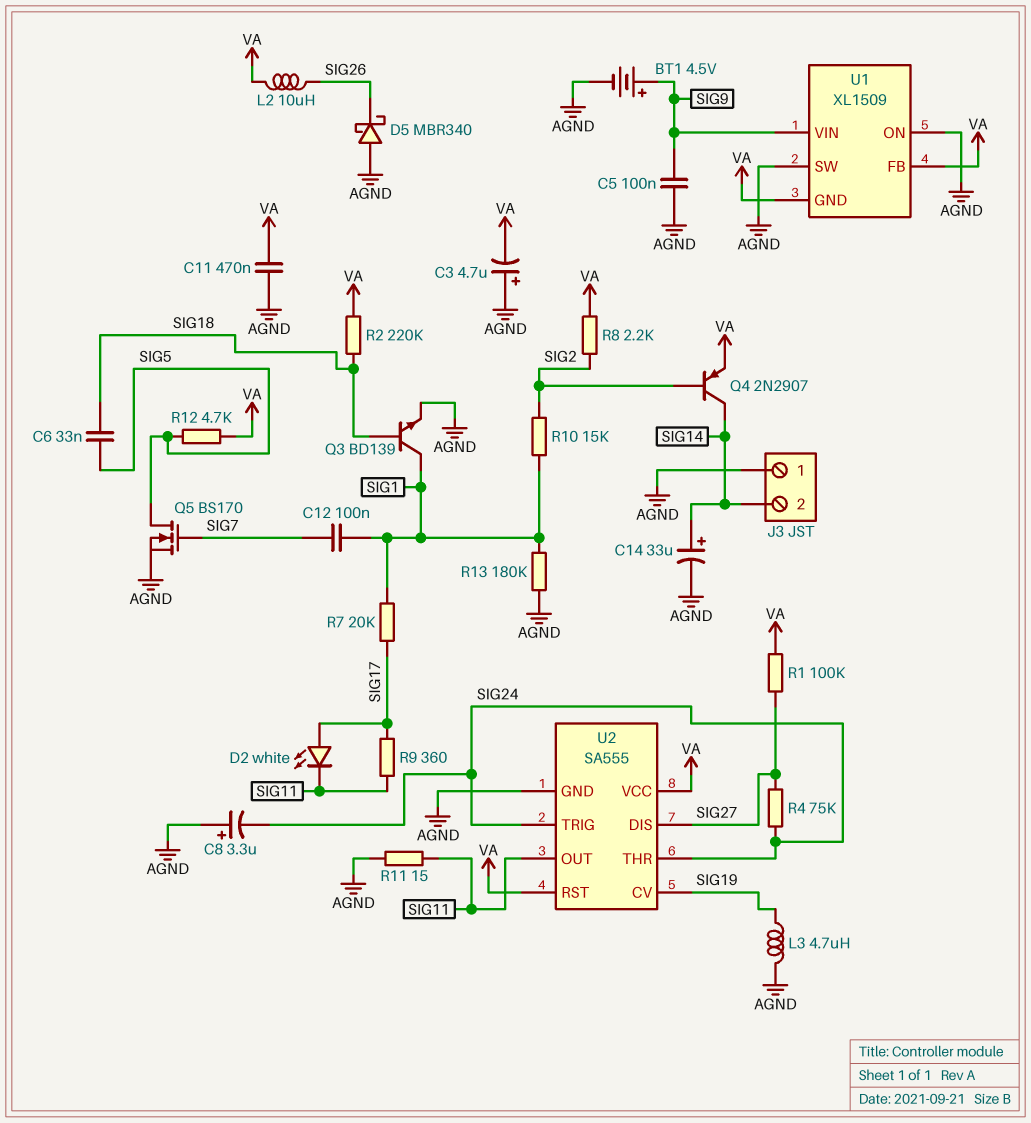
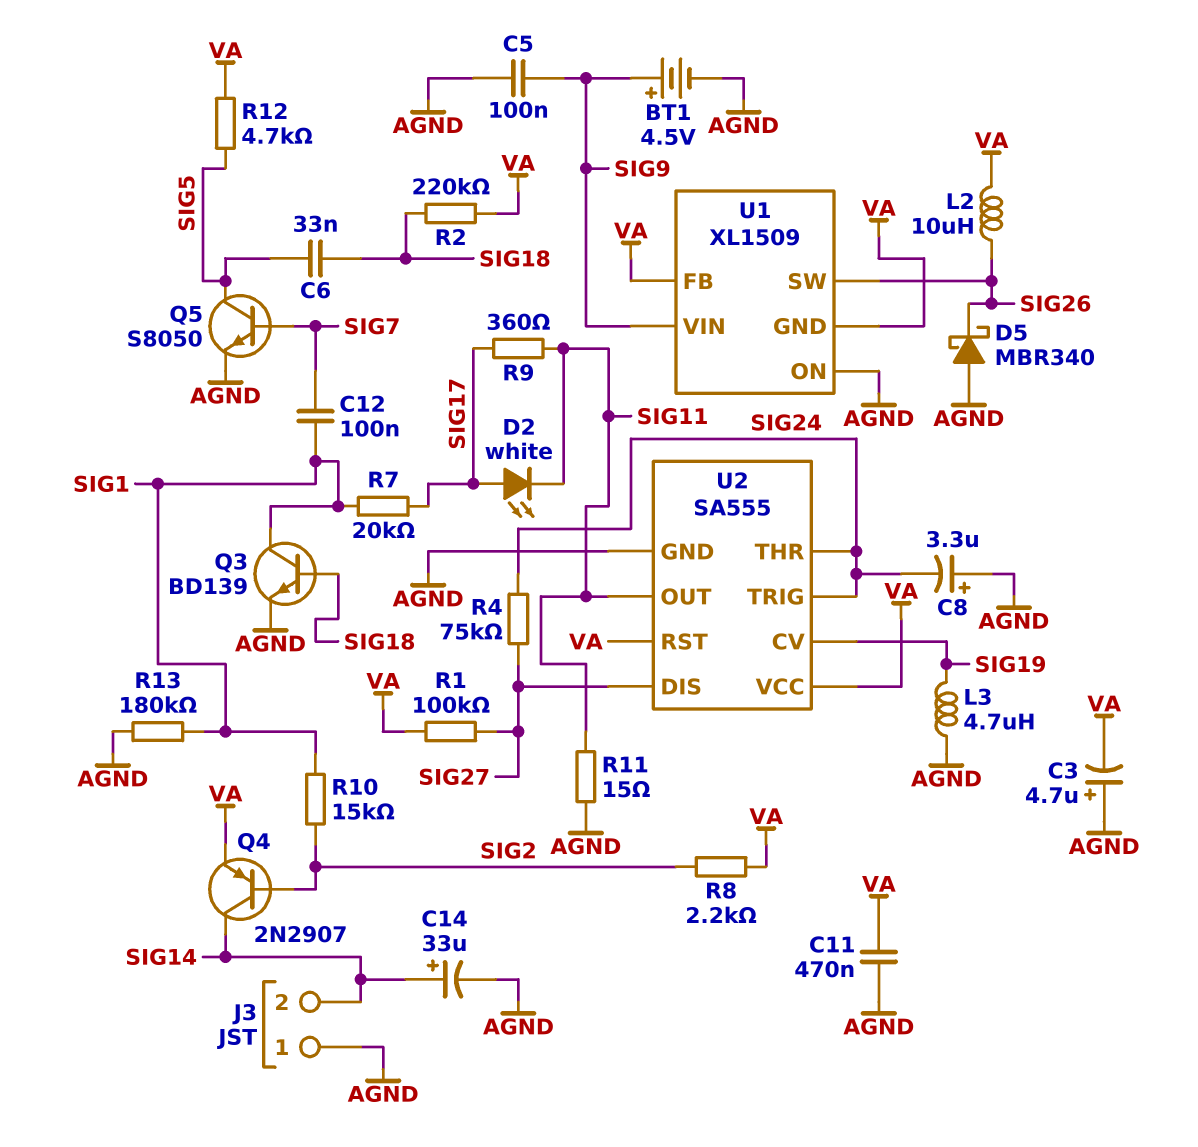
Q5: NMOS BS170 (G SIG7, D SIG5, S AGND) -> NPN S8050 (B SIG7, C SIG5, E AGND)
U1 pin SW: AGND -> SIG26

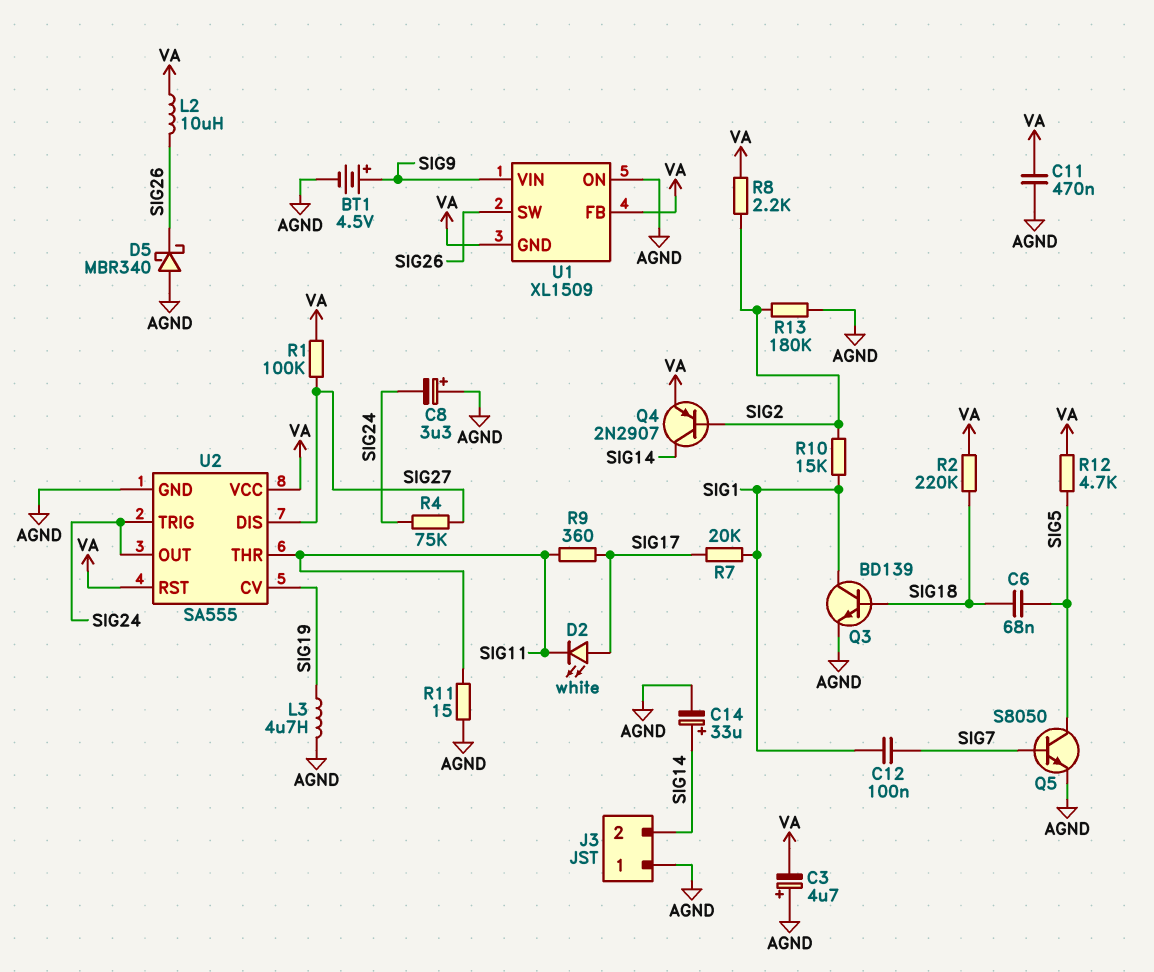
C5: 100nF (AGND, SIG9) -> none
C6: 33nF (SIG5, SIG18) -> 68nF (SIG5, SIG18)
R13: 180k (AGND, SIG1) -> 180k (AGND, SIG2)
U2 pin OUT: SIG11 -> SIG24
U2 pin THR: SIG24 -> SIG11

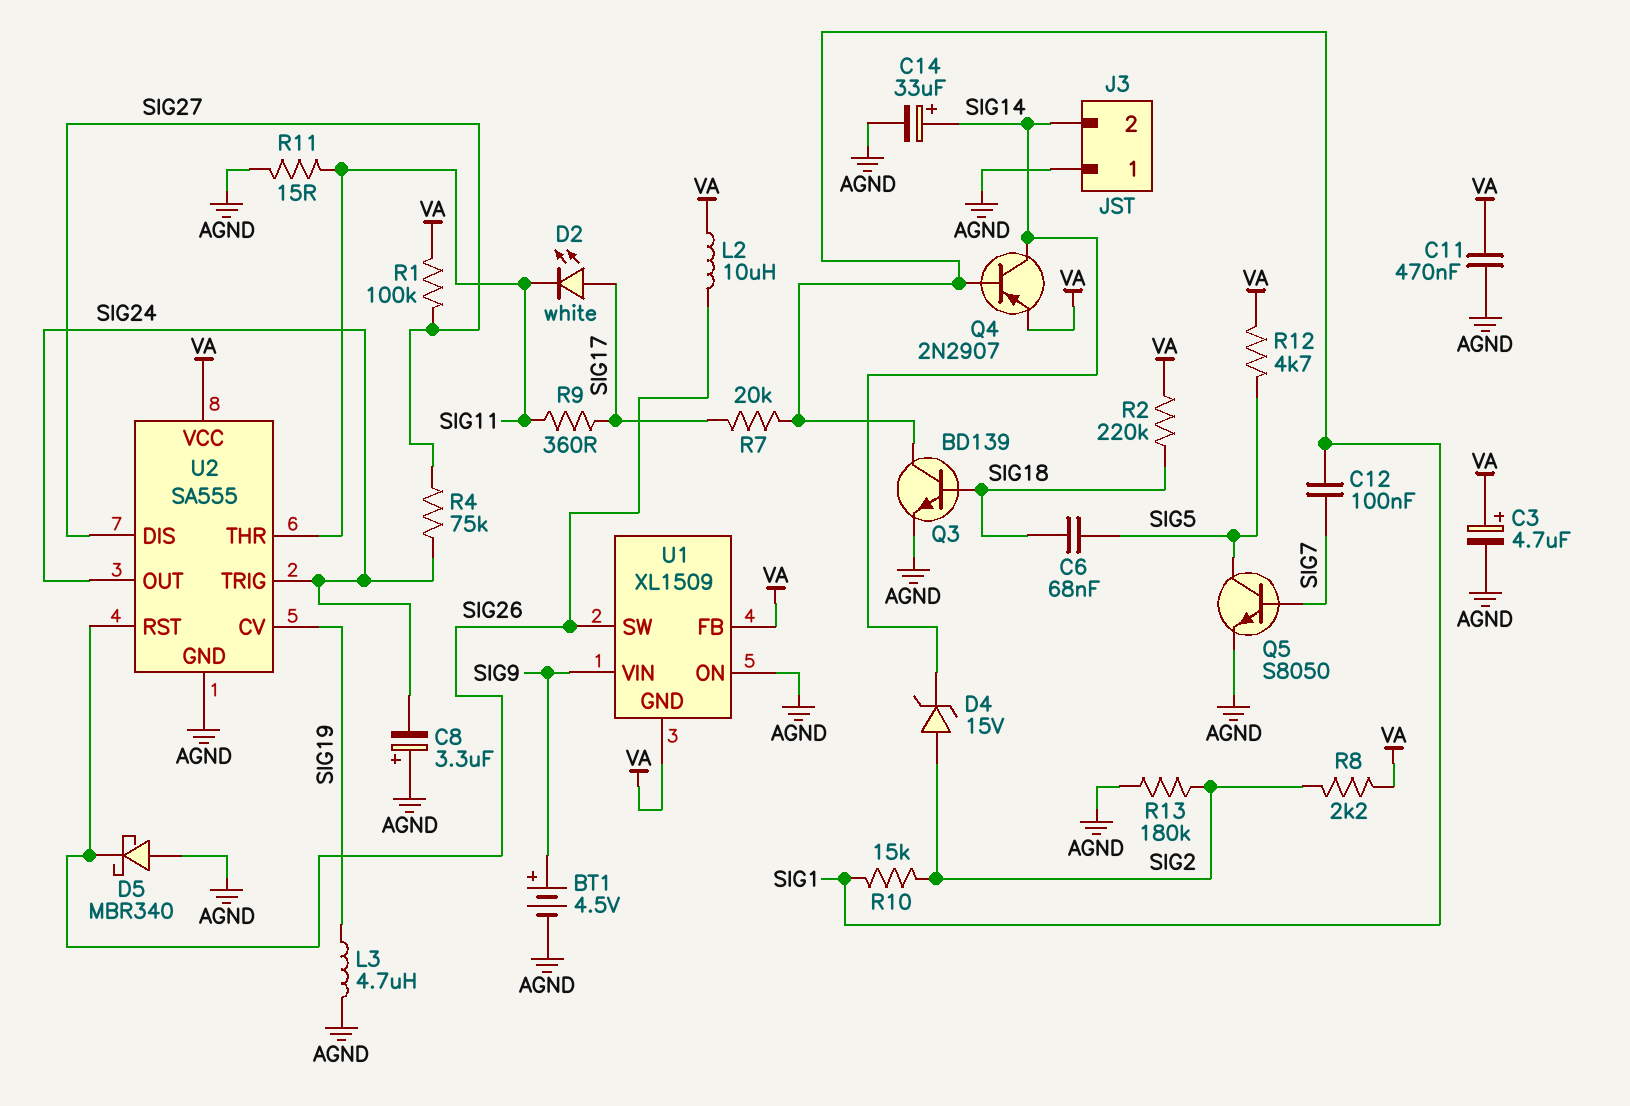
C3: 4.7uF (plus AGND, minus VA) -> 4.7uF (plus VA, minus AGND)
D4: none -> zener 15V (A SIG2, K SIG14)
Q4: PNP 2N2907 (B SIG2, C SIG14, E VA) -> PNP 2N2907 (B SIG1, C SIG14, E VA)
U2 pin RST: VA -> SIG26

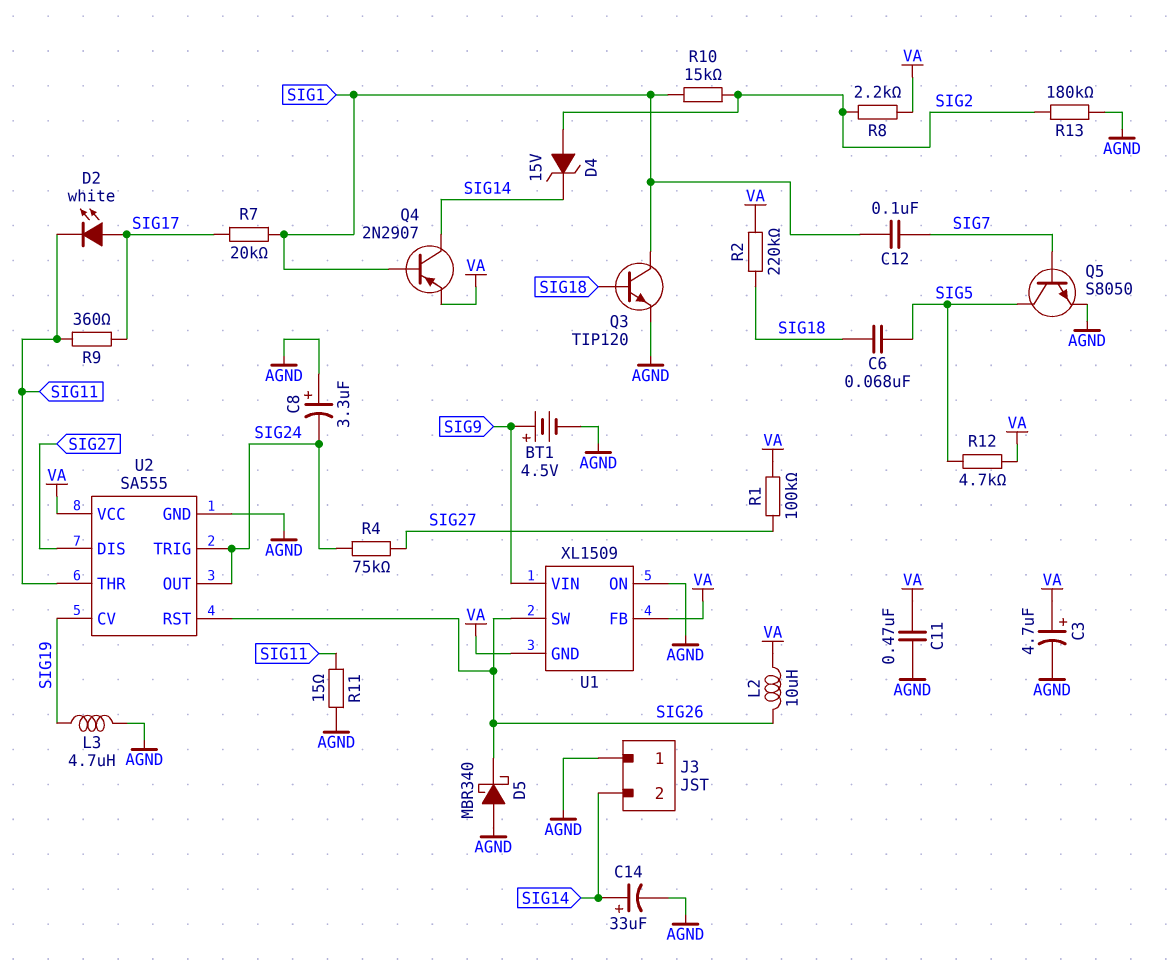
Q3: NPN BD139 (B SIG18, C SIG1, E AGND) -> NPN TIP120 (B SIG18, C SIG1, E AGND)

